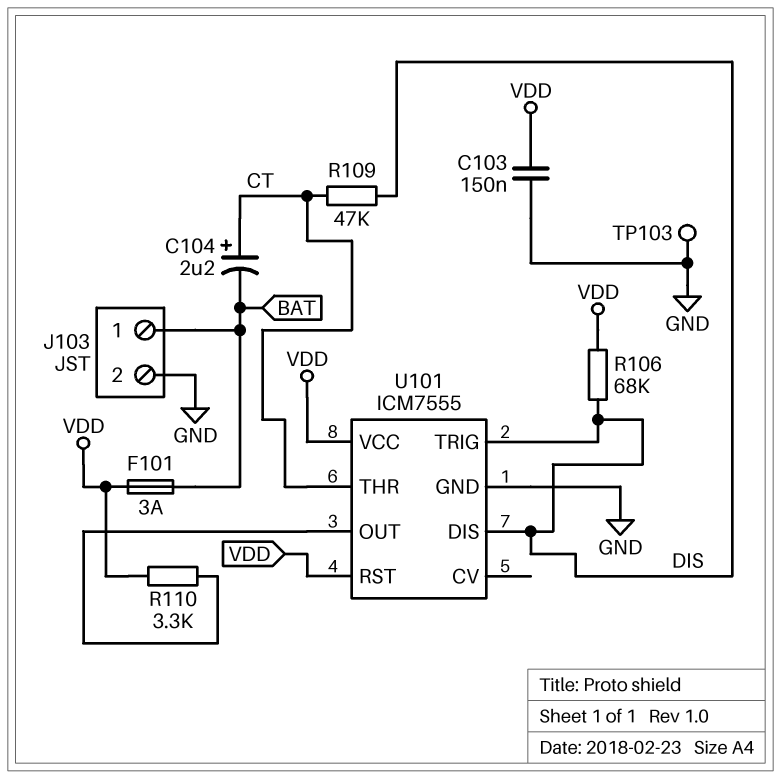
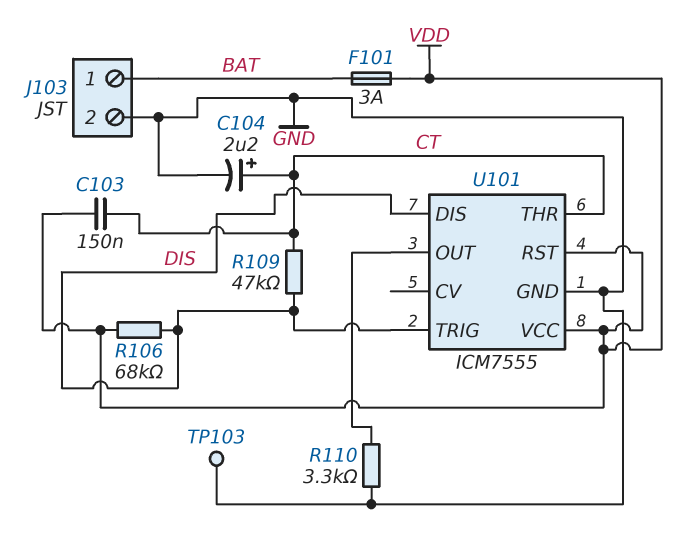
C103: 150nF (GND, VDD) -> 150nF (CT, VDD)
C104: 2.2uF (plus CT, minus BAT) -> 2.2uF (plus CT, minus GND)
R110: 3.3k (U101/OUT, VDD) -> 3.3k (GND, U101/OUT)

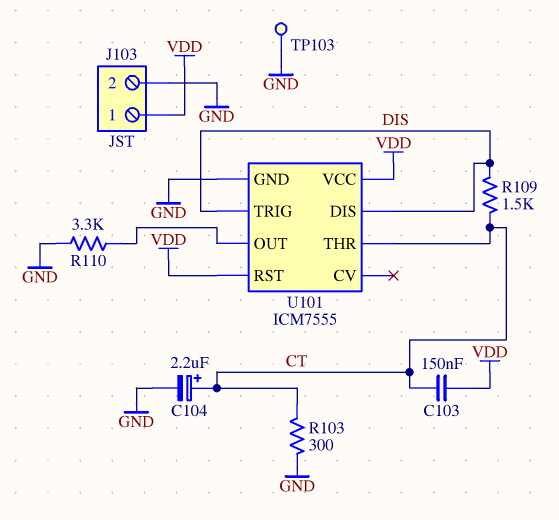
F101: 3A (BAT, VDD) -> none
J103 pin 1: BAT -> VDD
R103: none -> 300 (CT, GND)
R106: 68k (DIS, VDD) -> none
R109: 47k (CT, DIS) -> 1.5k (CT, DIS)

